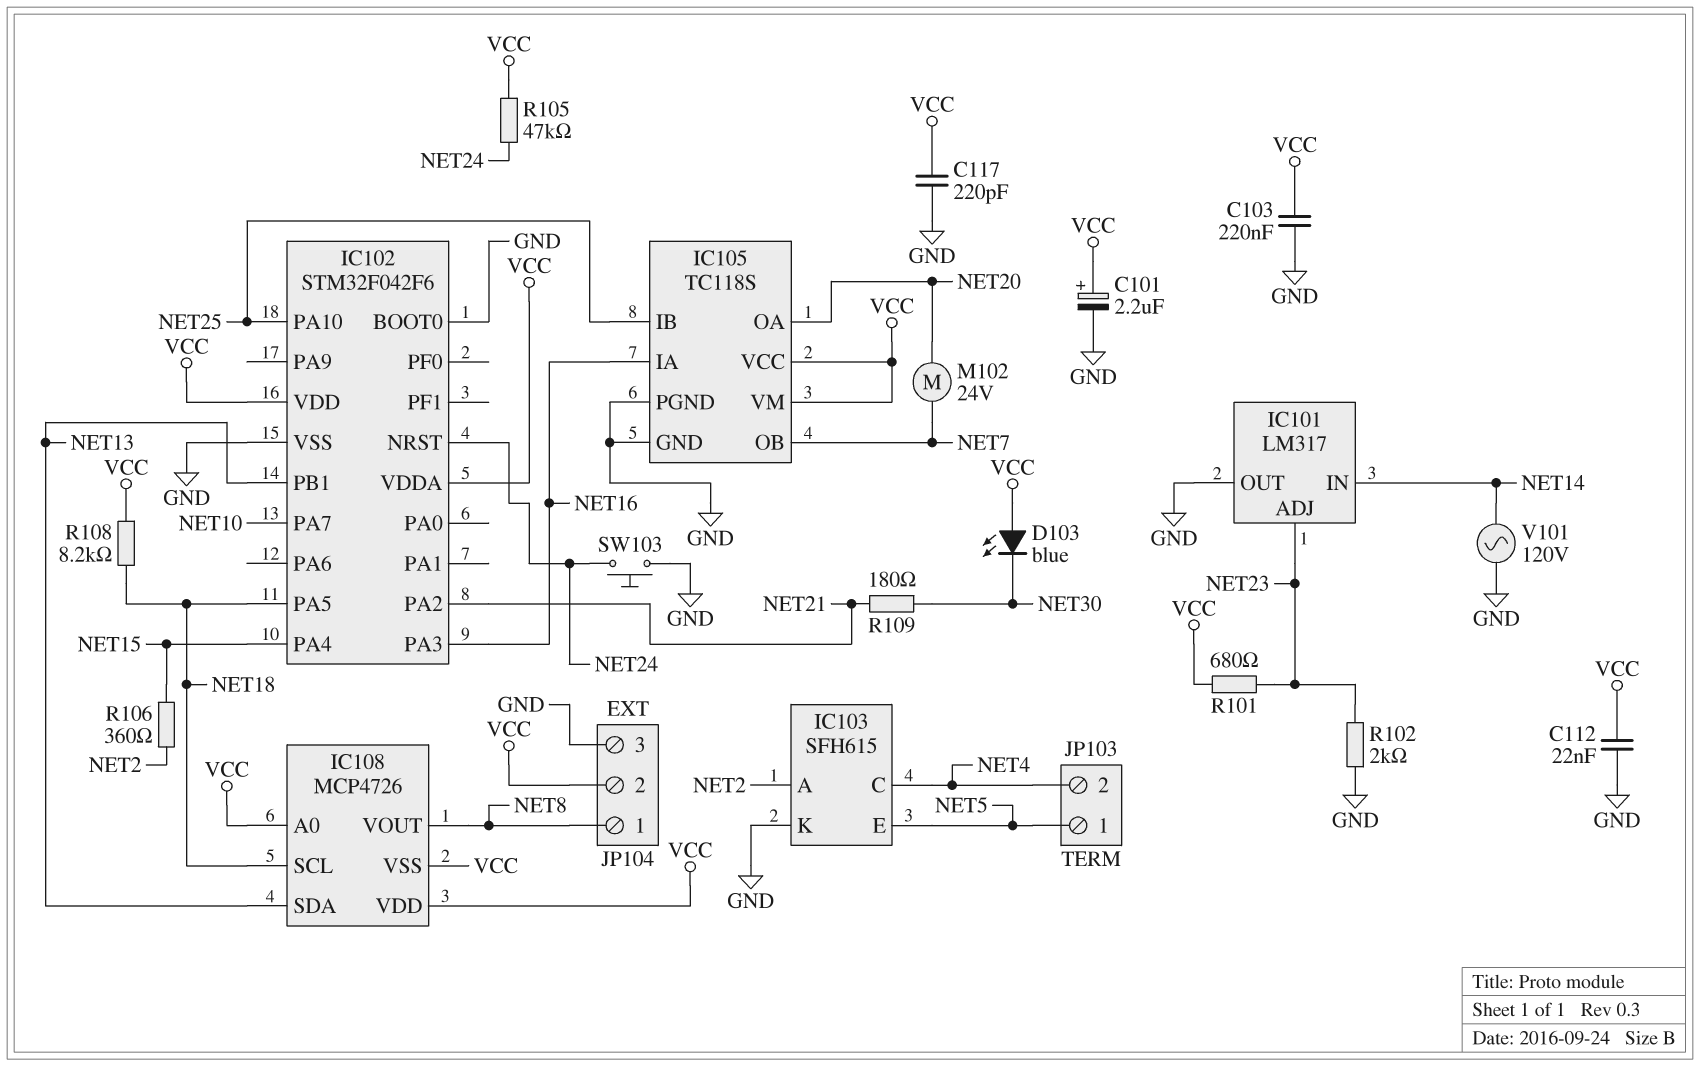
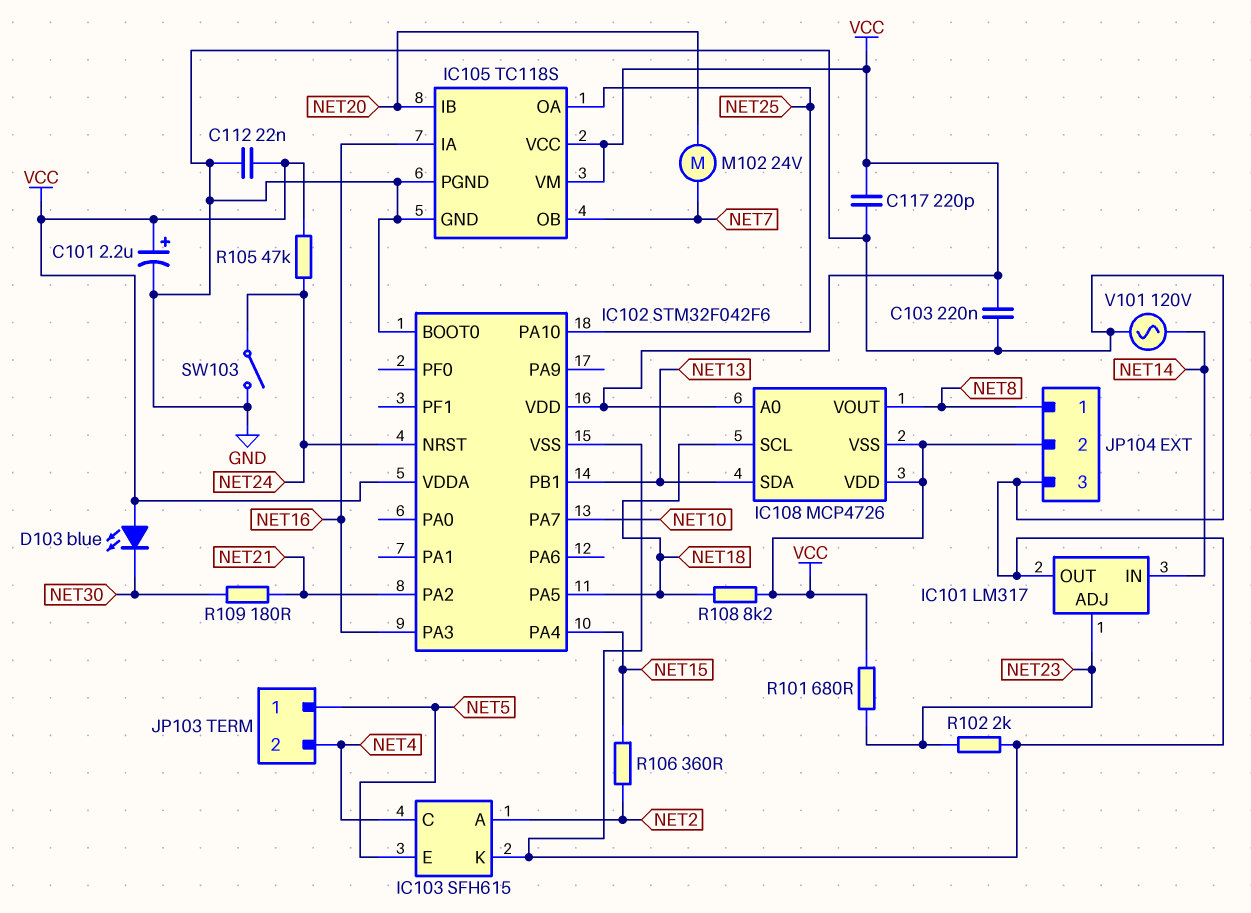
IC105 pin IB: NET25 -> NET20
IC105 pin OA: NET20 -> NET25
SW103: button (GND, NET24) -> switch (GND, NET24)

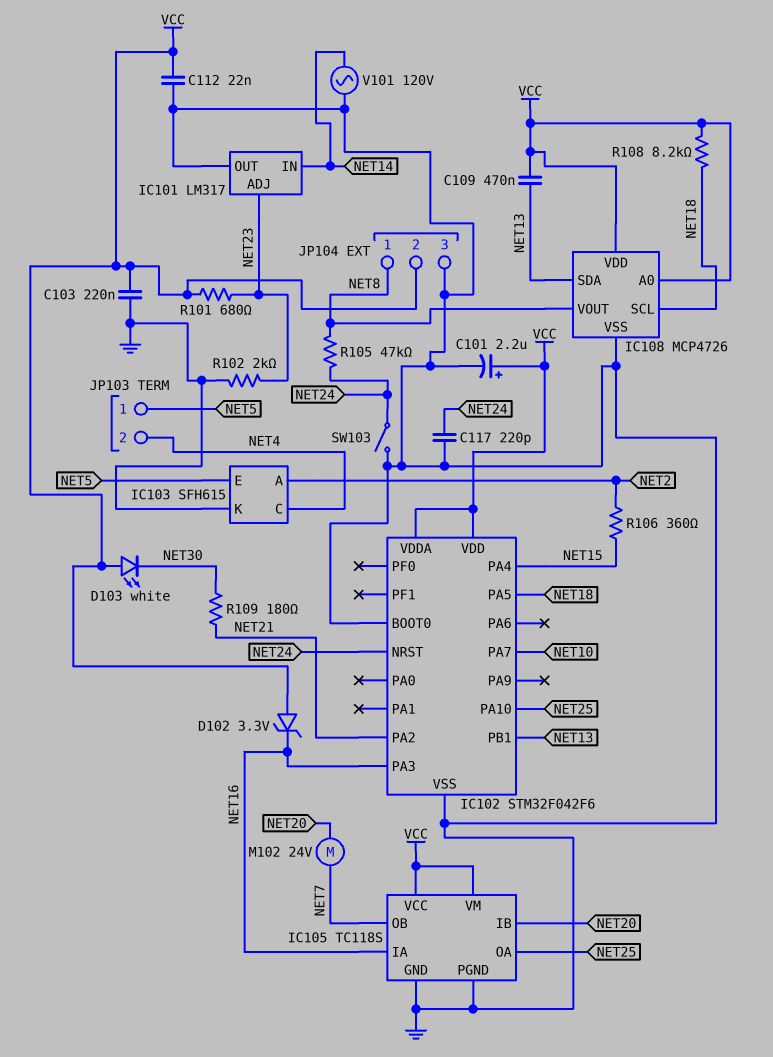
C109: none -> 470nF (NET13, VCC)
C117: 220pF (GND, VCC) -> 220pF (GND, NET24)
D102: none -> zener 3.3V (A VCC, K NET16)
D103: LED blue (A VCC, K NET30) -> LED white (A VCC, K NET30)
IC108 pin VSS: VCC -> GND
R105: 47k (NET24, VCC) -> 47k (NET8, NET24)

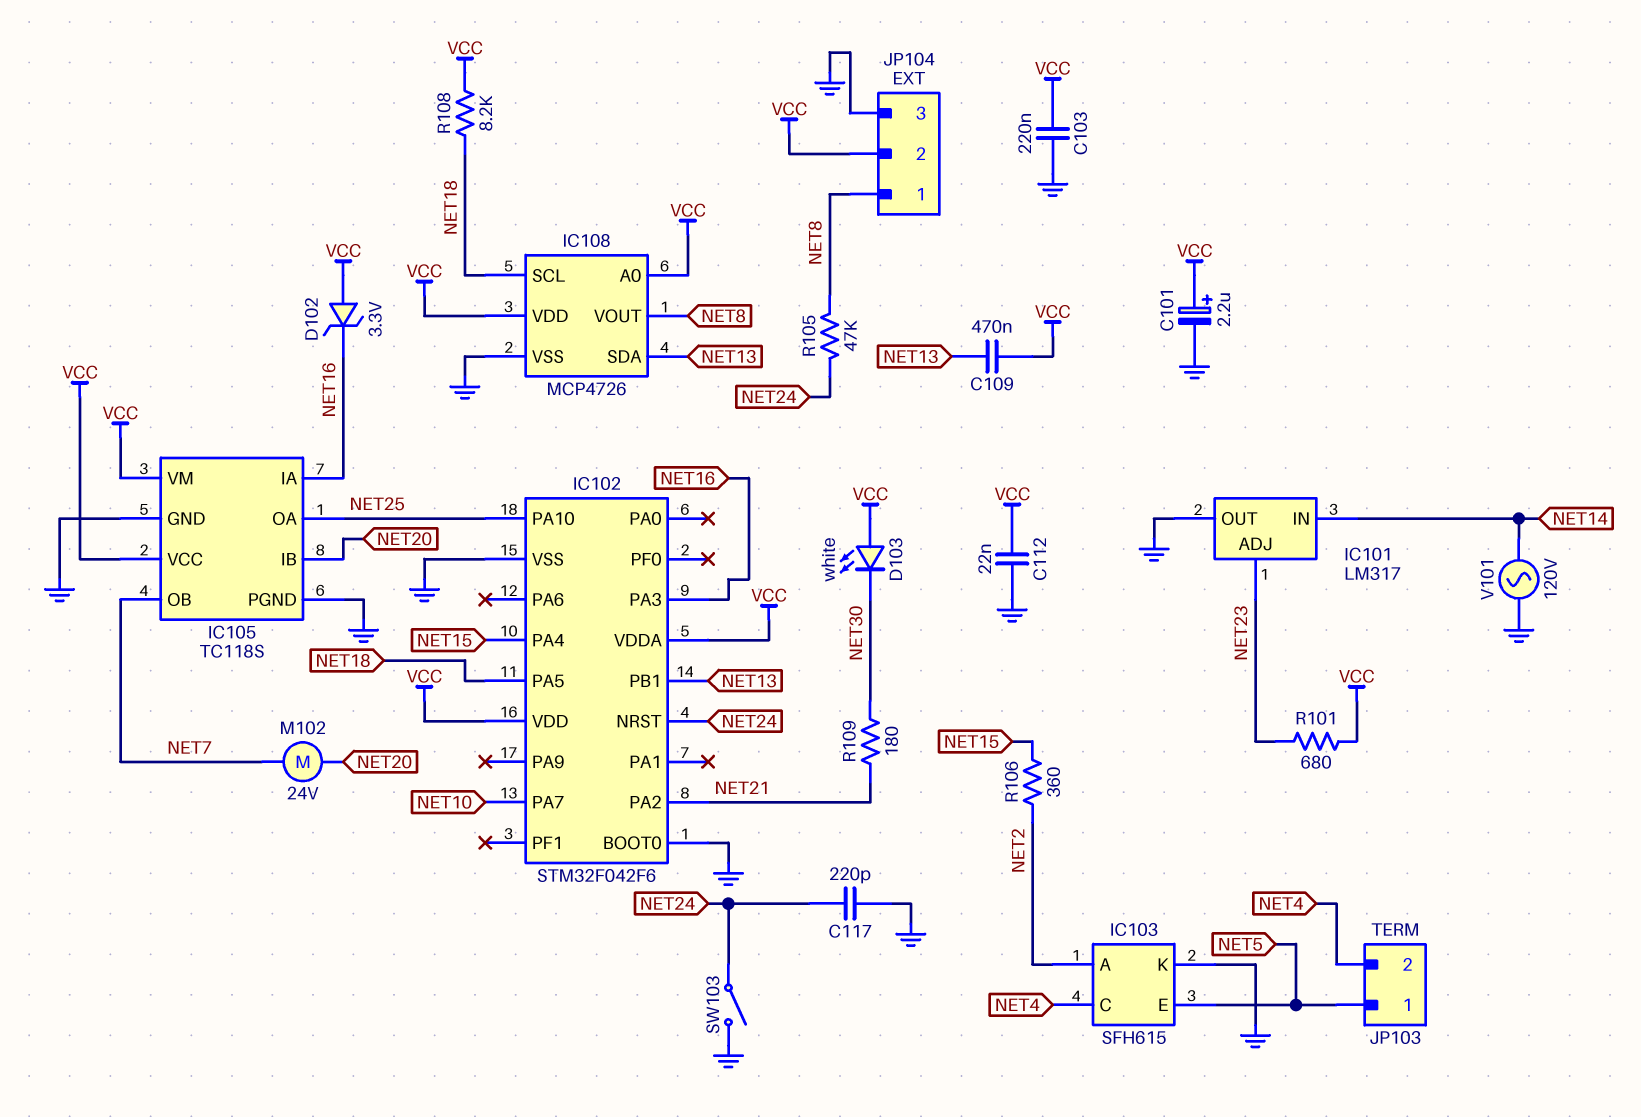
R102: 2k (GND, NET23) -> none

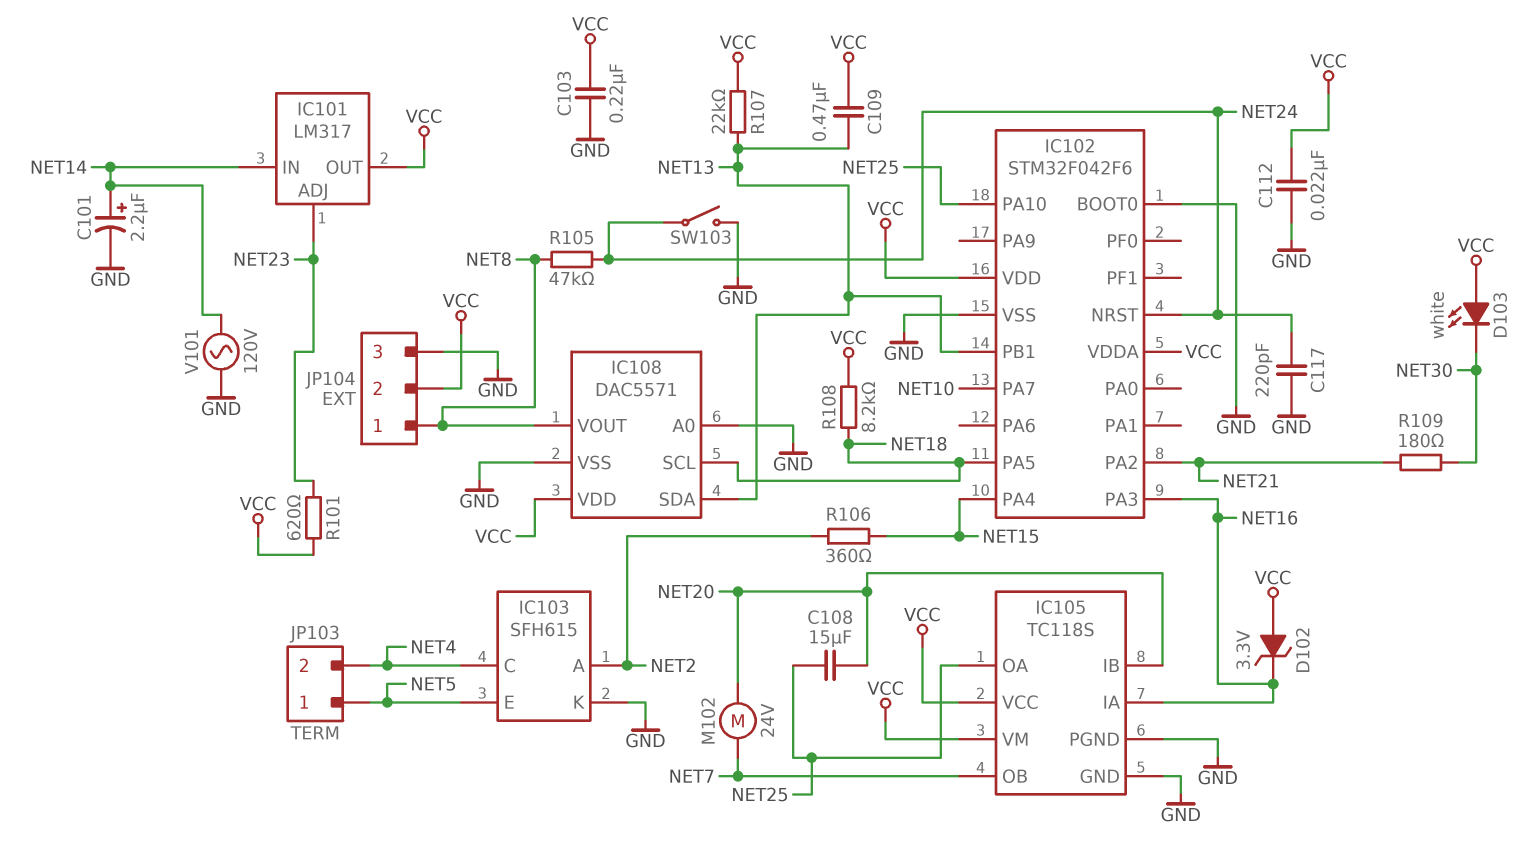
C101: 2.2uF (plus VCC, minus GND) -> 2.2uF (plus NET14, minus GND)
C108: none -> 15uF (NET20, NET25)
IC101 pin OUT: GND -> VCC
IC108: MCP4726 -> DAC5571
IC108 pin A0: VCC -> GND
R101: 680 (NET23, VCC) -> 620 (NET23, VCC)
R107: none -> 22k (NET13, VCC)

